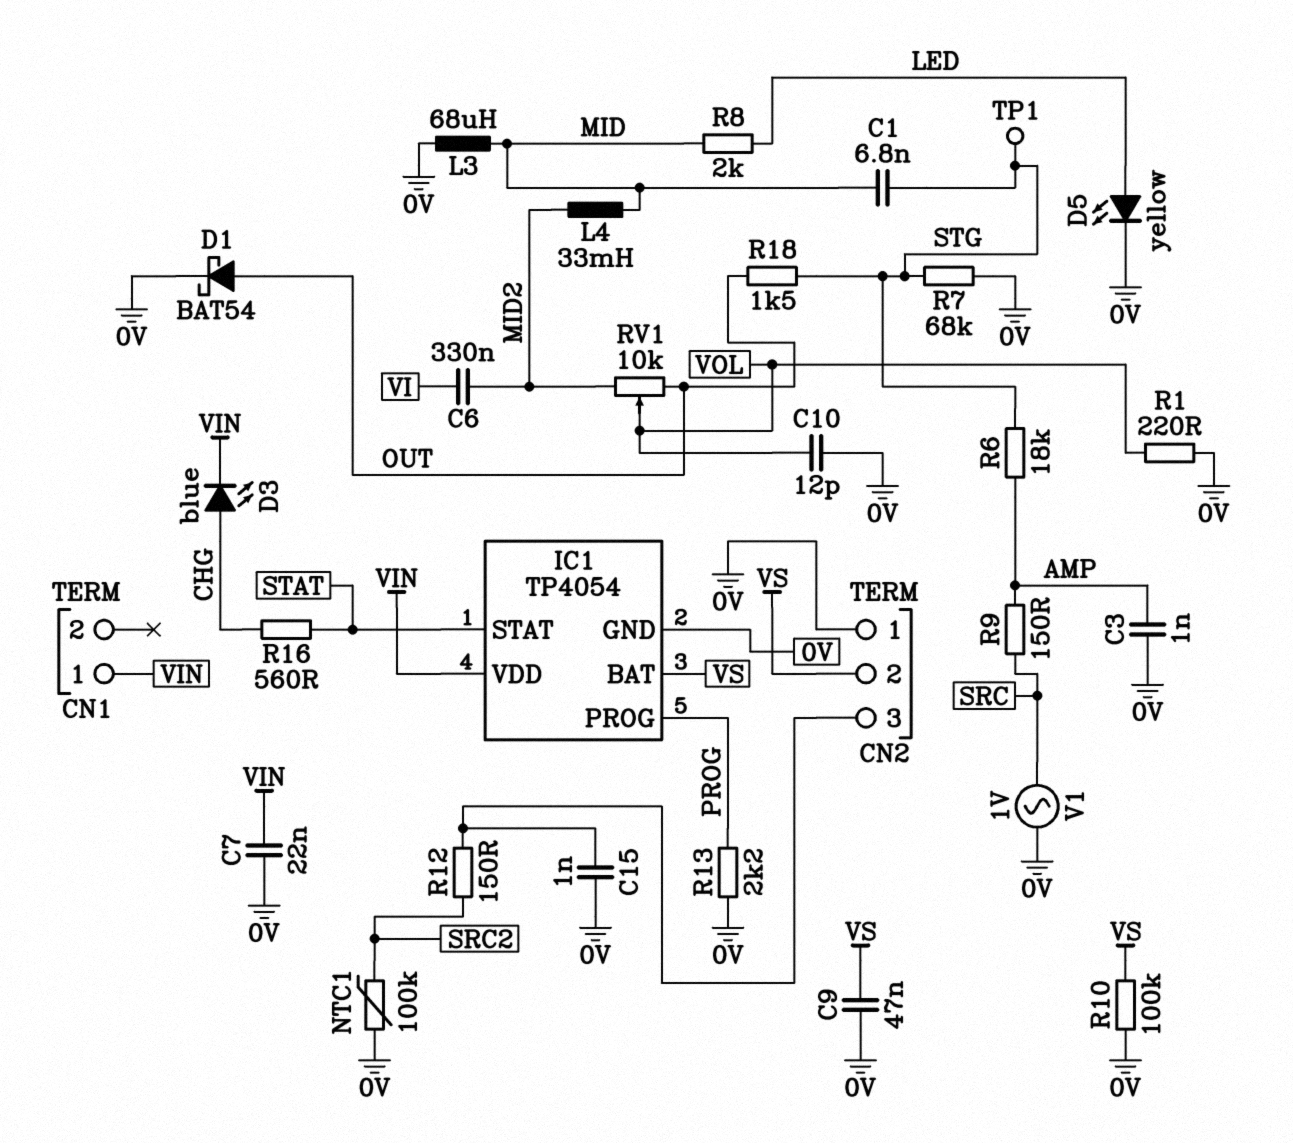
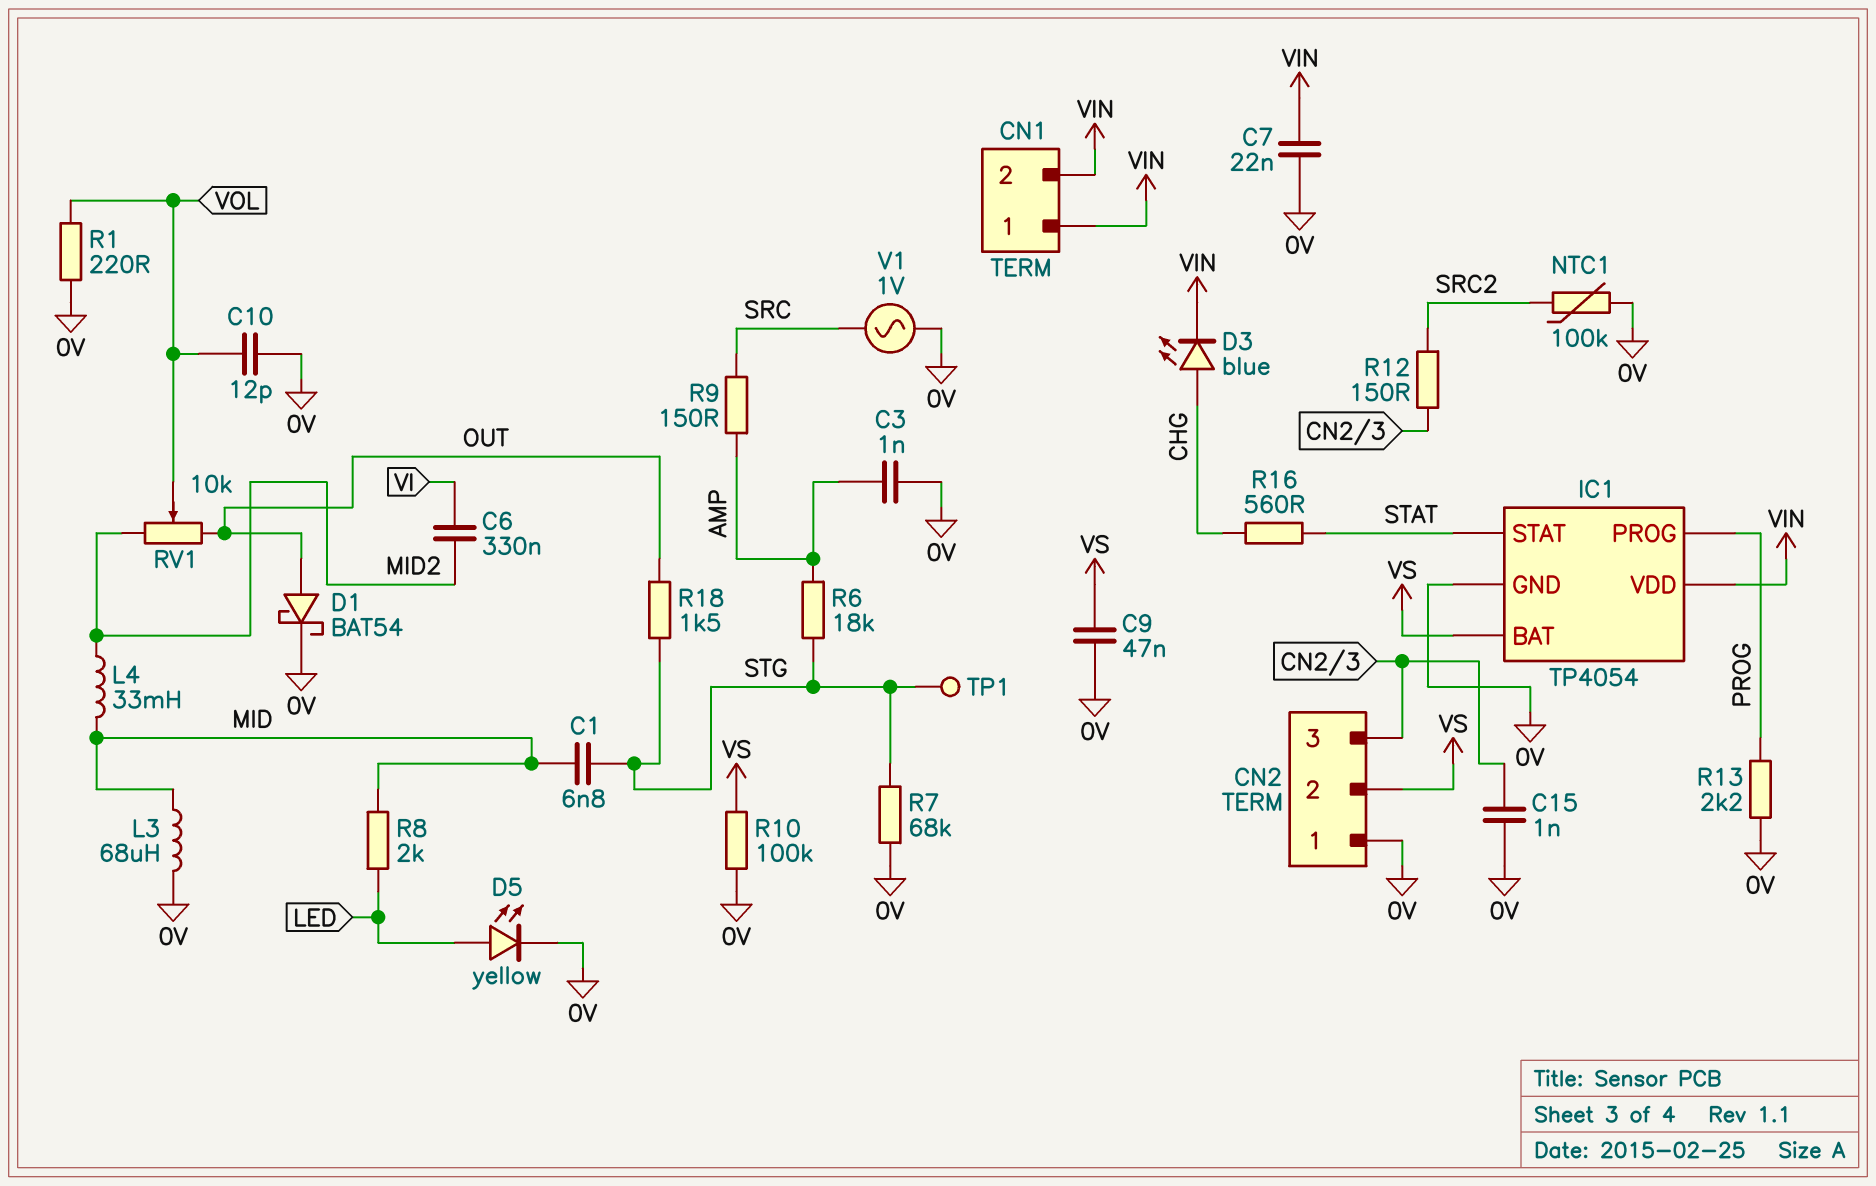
CN1 pin 2: none -> VIN

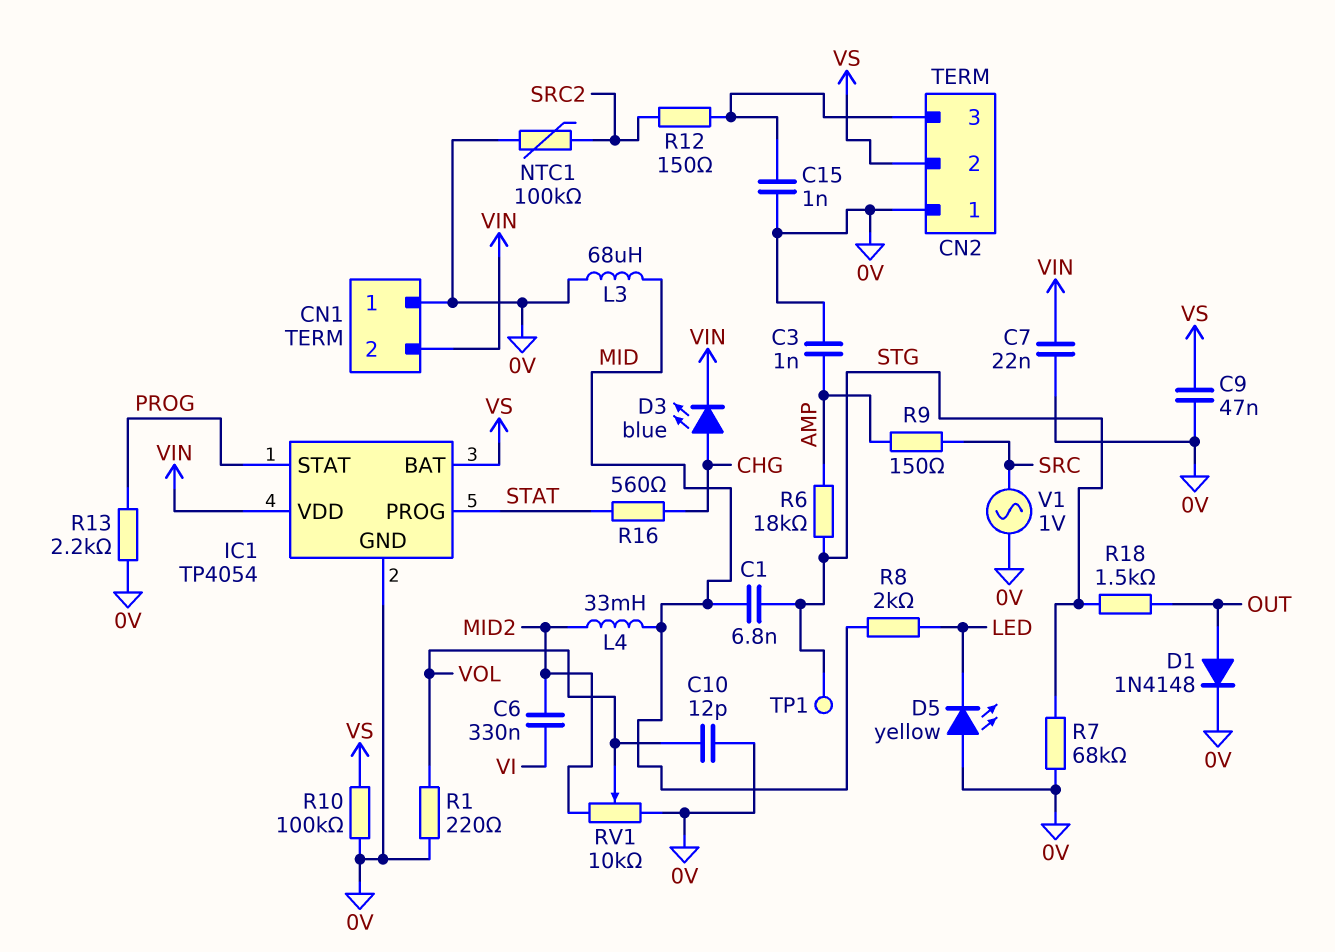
CN1 pin 1: VIN -> 0V
D1: schottky BAT54 (A OUT, K 0V) -> diode 1N4148 (A OUT, K 0V)
D5: LED yellow (A LED, K 0V) -> LED yellow (A 0V, K LED)
IC1 pin PROG: PROG -> STAT
IC1 pin STAT: STAT -> PROG
RV1: 10k (MID2, OUT, wiper VOL) -> 10k (0V, MID2, wiper VOL)

